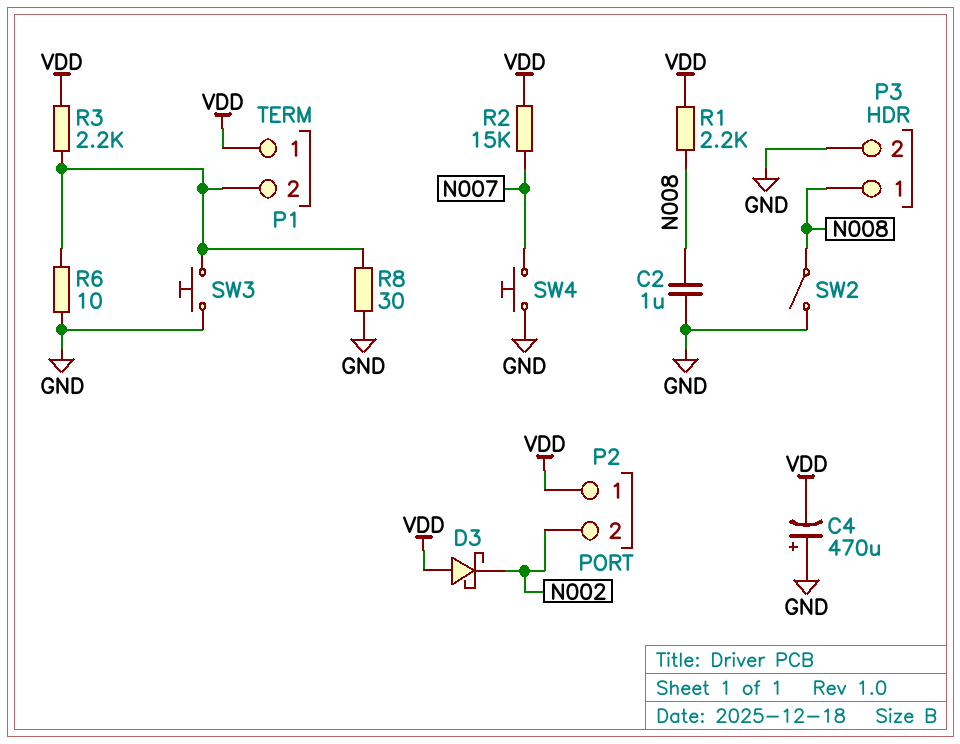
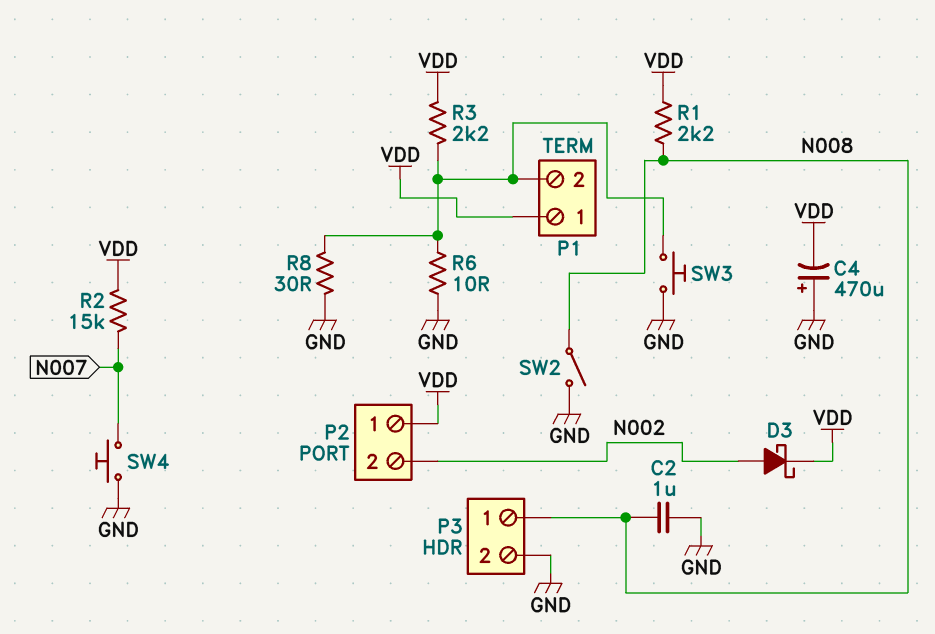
D3: schottky (A VDD, K N002) -> schottky (A N002, K VDD)

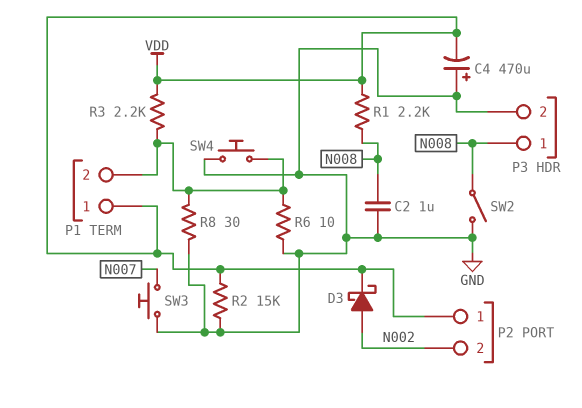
R2: 15k (N007, VDD) -> 15k (GND, VDD)
SW3: button (GND, P1/2) -> button (GND, N007)
SW4: button (GND, N007) -> button (GND, P1/2)

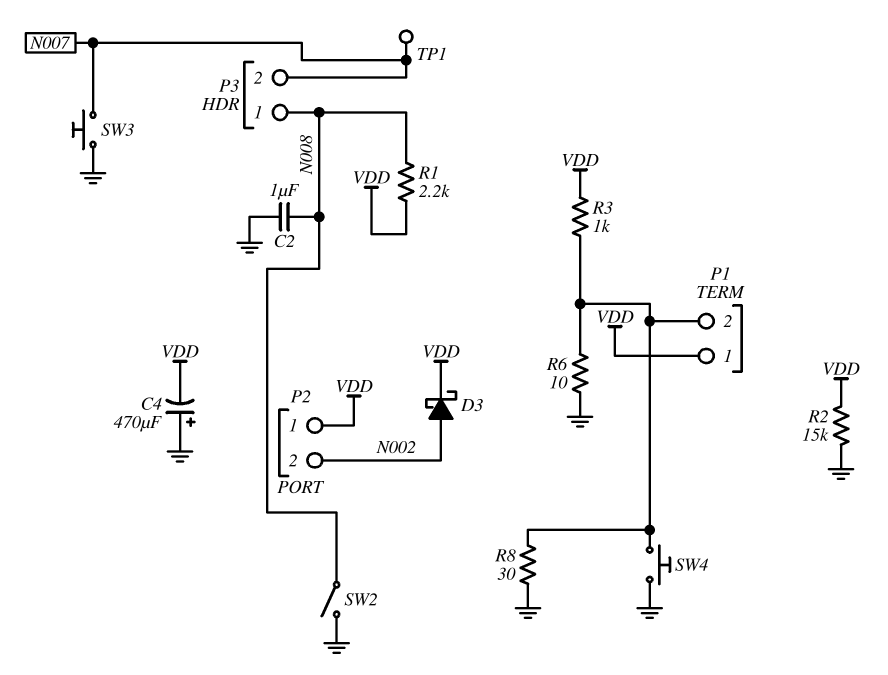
P3 pin 2: GND -> N007
R3: 2.2k (P1/2, VDD) -> 1k (P1/2, VDD)
TP1: none -> test point (N007)

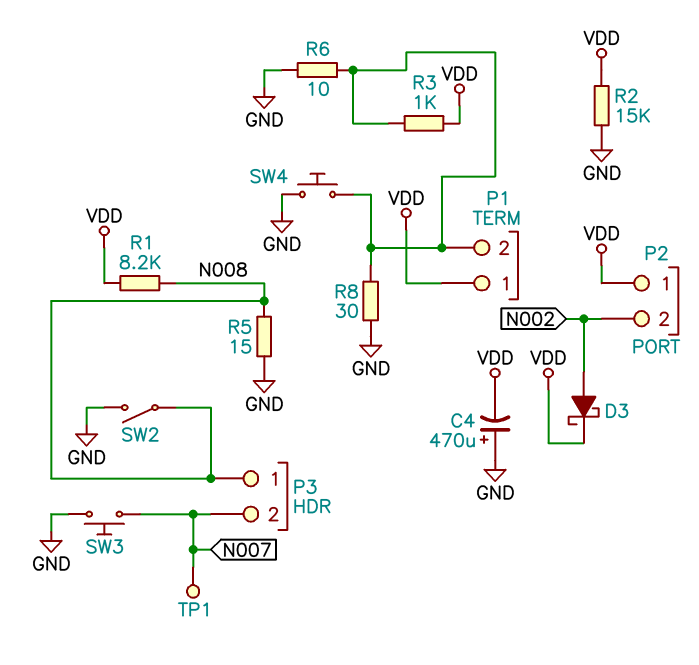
C2: 1uF (GND, N008) -> none
R1: 2.2k (N008, VDD) -> 8.2k (N008, VDD)
R5: none -> 15 (GND, N008)

